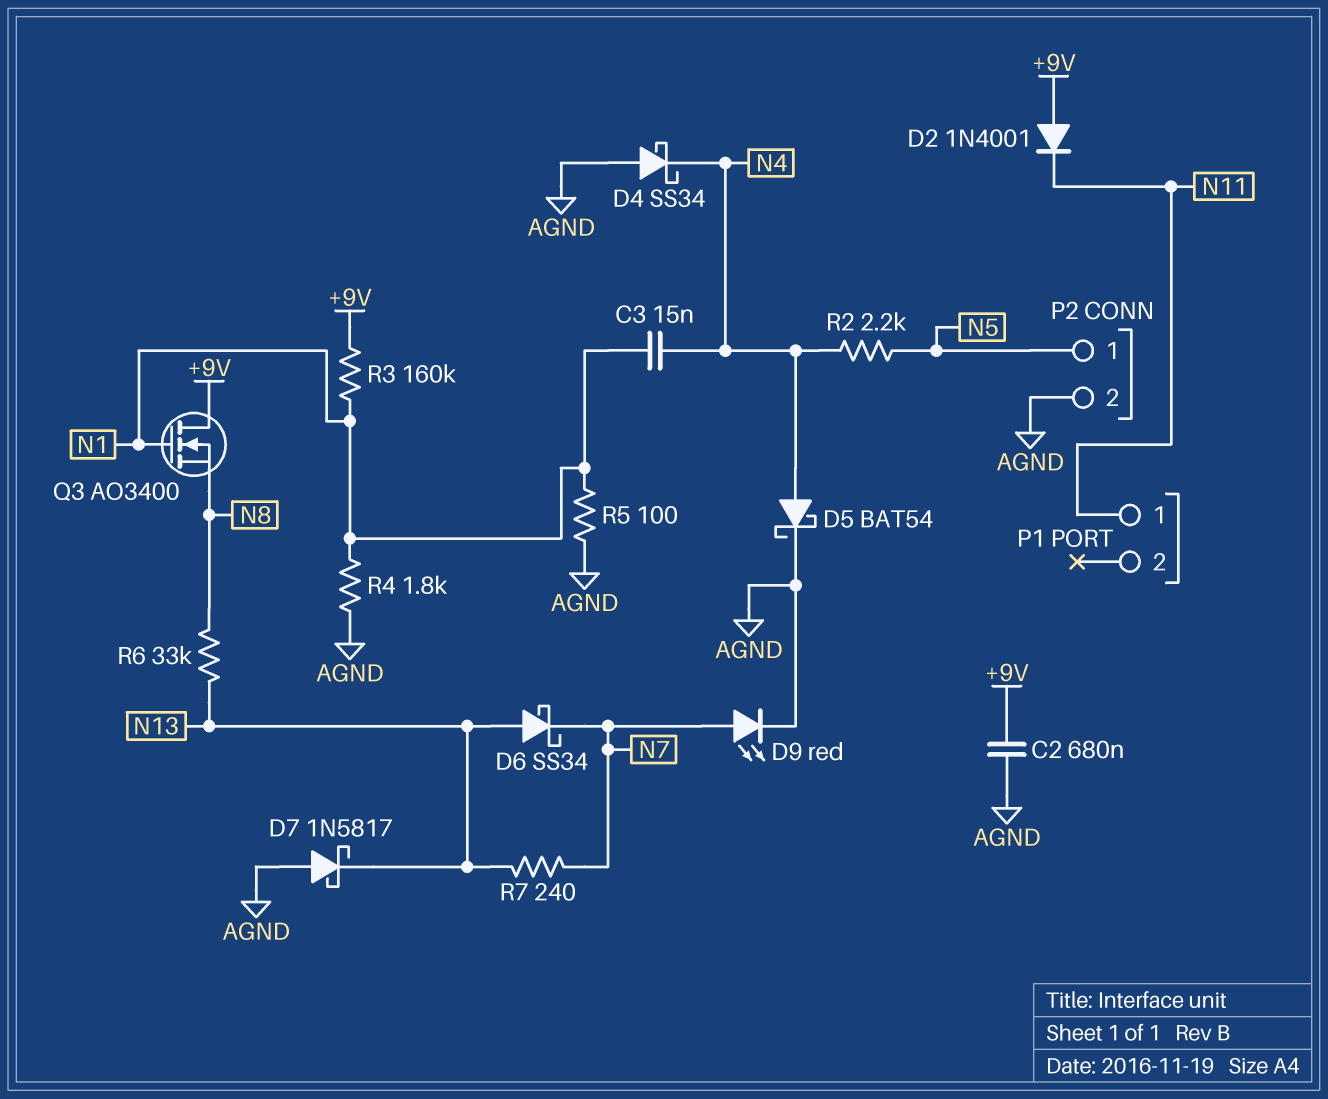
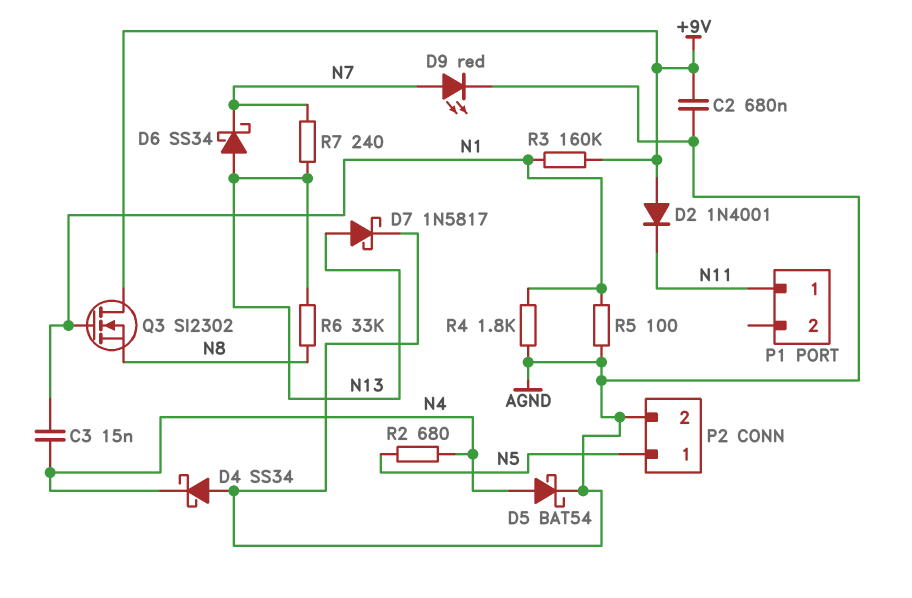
D7: schottky 1N5817 (A AGND, K N13) -> schottky 1N5817 (A N13, K AGND)
Q3: NMOS AO3400 (G N1, D +9V, S N8) -> NMOS SI2302 (G N1, D +9V, S N8)
R2: 2.2k (N4, N5) -> 680 (N4, N5)

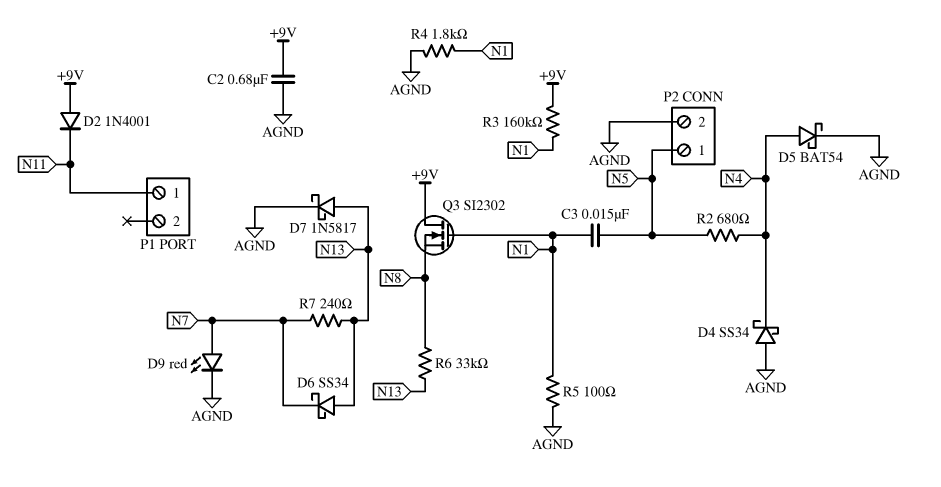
C3: 15nF (N1, N4) -> 15nF (N1, N5)

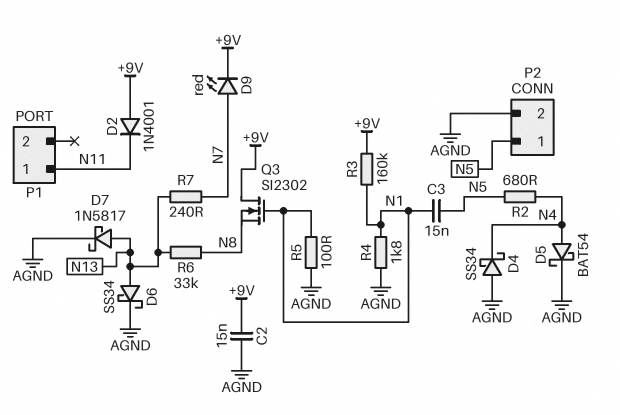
C2: 680nF (+9V, AGND) -> 15nF (+9V, AGND)
D6: schottky SS34 (A N13, K N7) -> schottky SS34 (A N13, K AGND)
D9: LED red (A N7, K AGND) -> LED red (A N7, K +9V)

